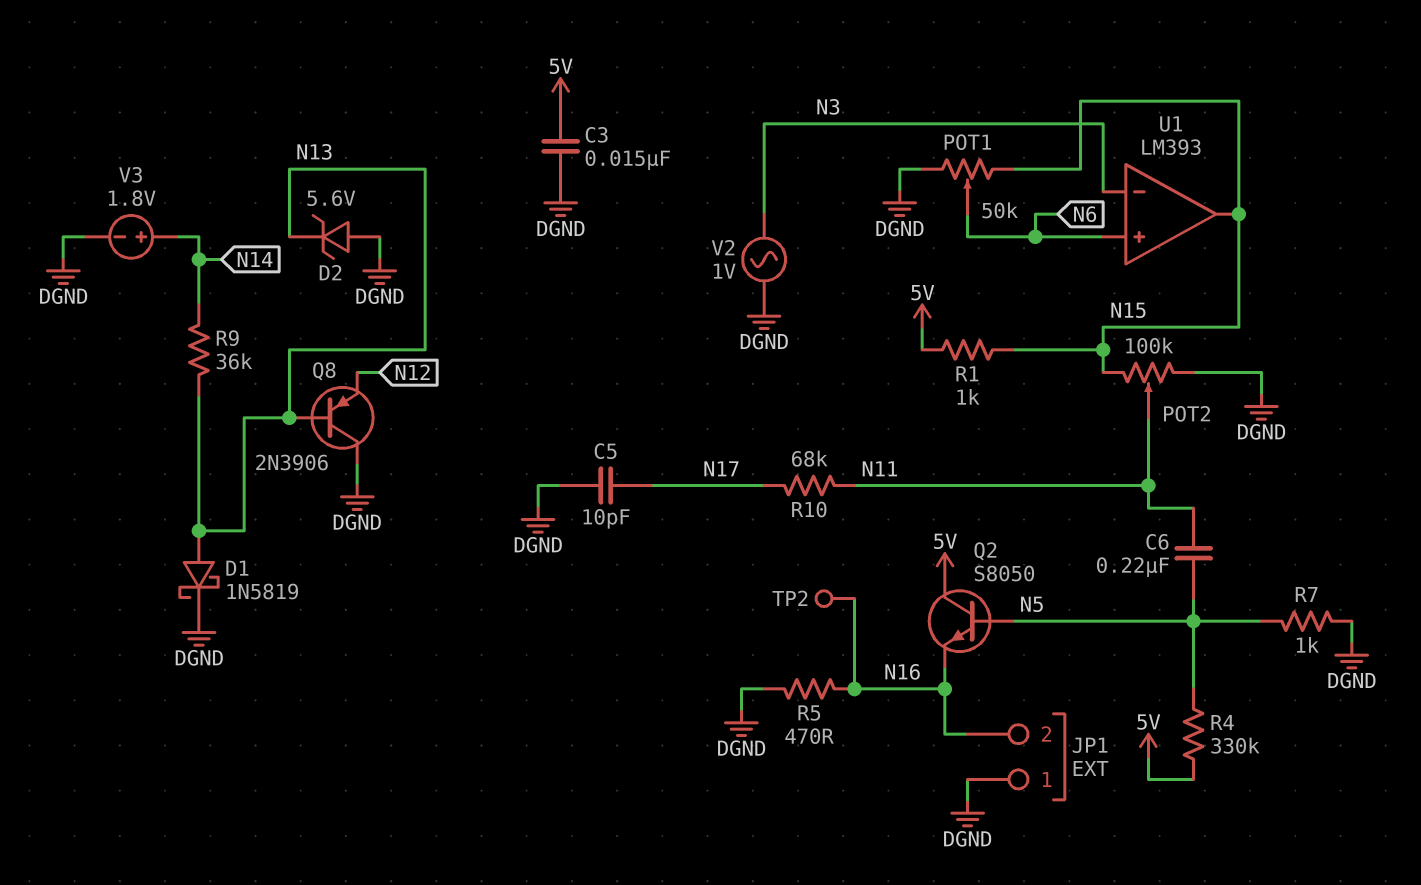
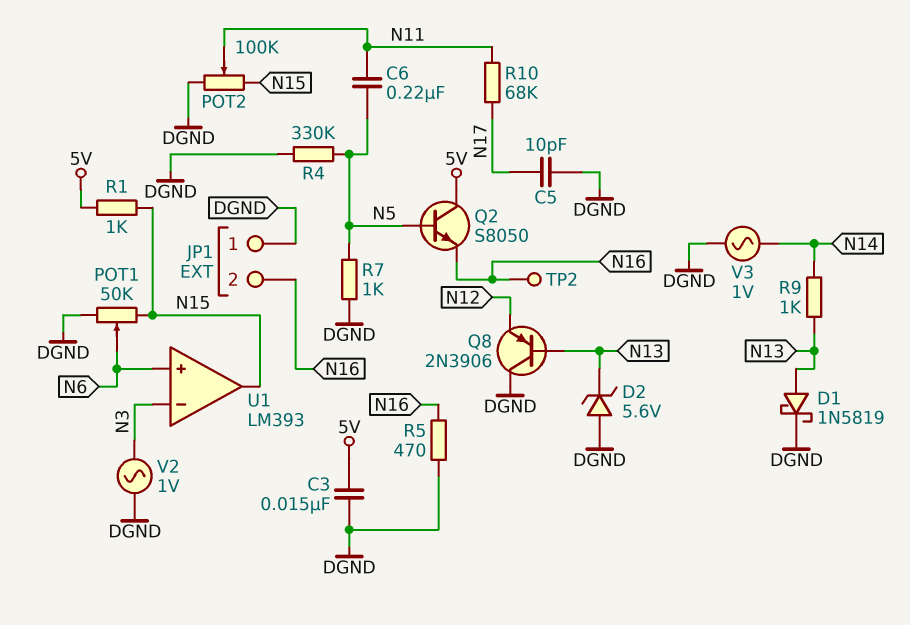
R4: 330k (5V, N5) -> 330k (DGND, N5)
R9: 36k (N13, N14) -> 1k (N13, N14)
V3: 1.8V (plus N14, minus DGND) -> AC 1V (DGND, N14)

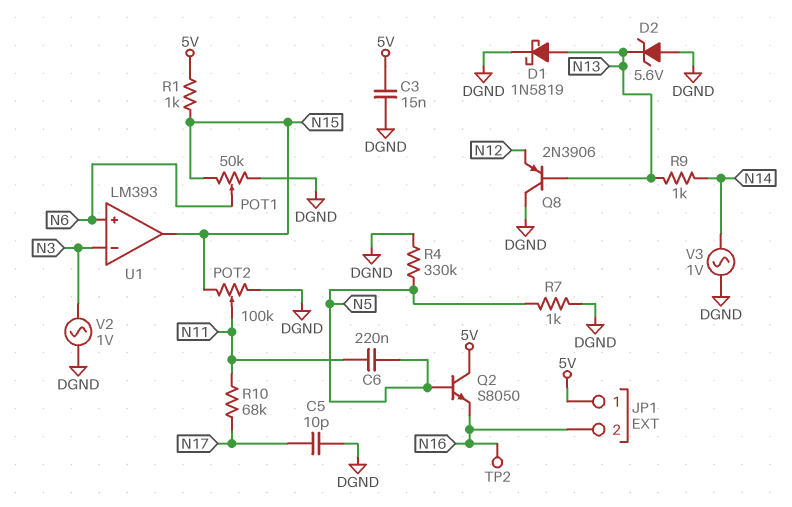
JP1 pin 1: DGND -> 5V
R5: 470 (DGND, N16) -> none

